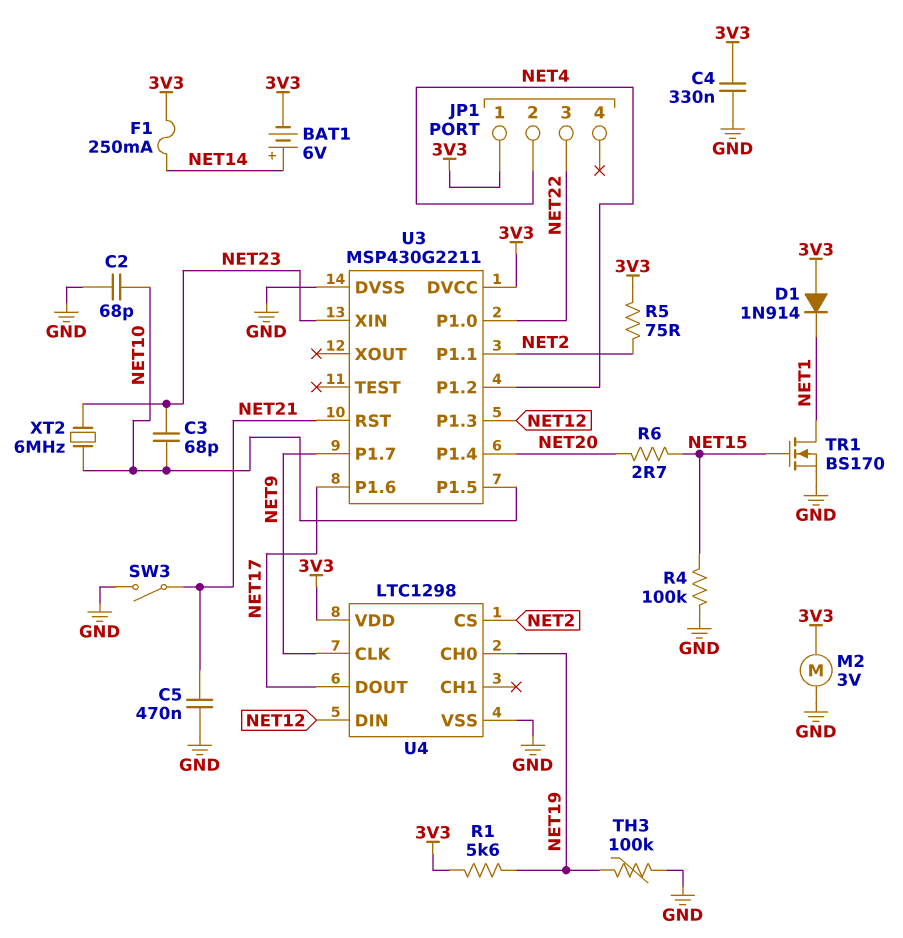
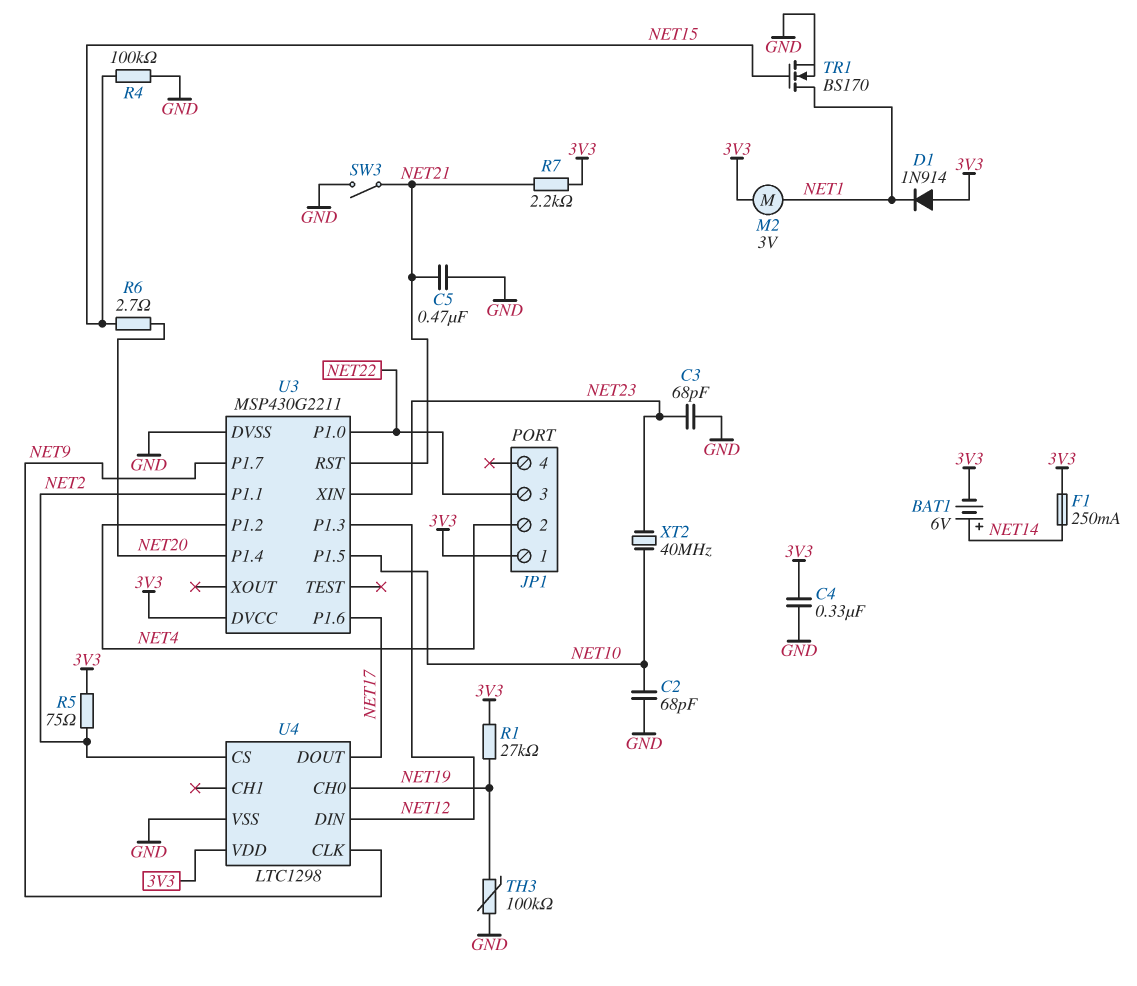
C3: 68pF (NET10, NET23) -> 68pF (GND, NET23)
M2: motor 3V (3V3, GND) -> motor 3V (3V3, NET1)
R1: 5.6k (3V3, NET19) -> 27k (3V3, NET19)
R7: none -> 2.2k (3V3, NET21)
XT2: 6MHz (NET10, NET23) -> 40MHz (NET10, NET23)

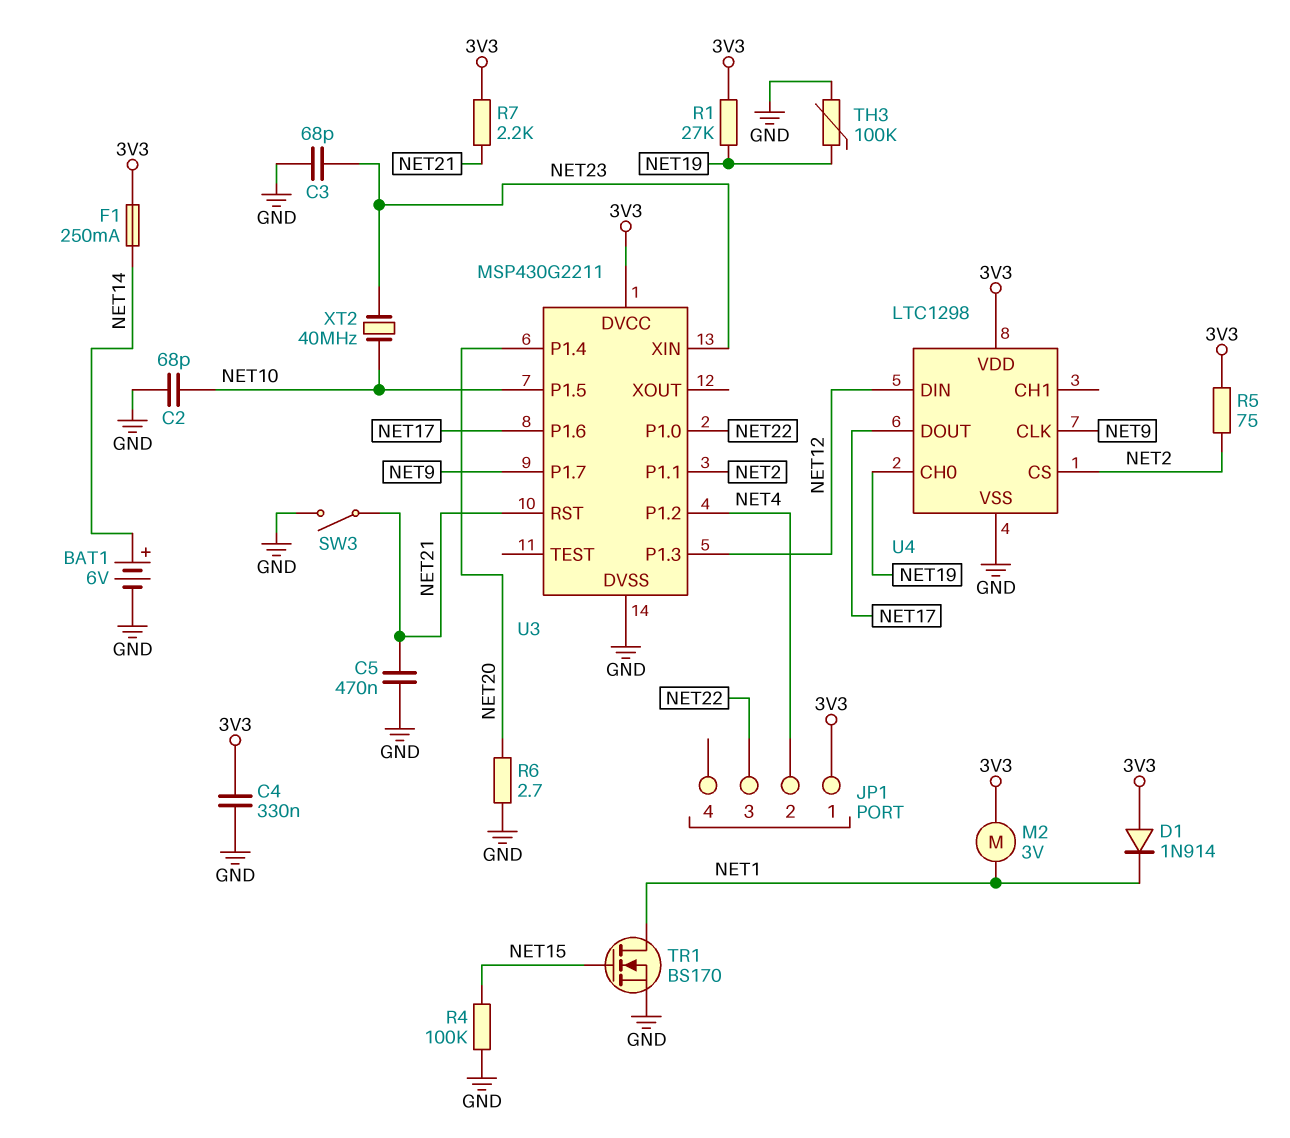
BAT1: 6V (plus NET14, minus 3V3) -> 6V (plus NET14, minus GND)
R6: 2.7 (NET15, NET20) -> 2.7 (GND, NET20)

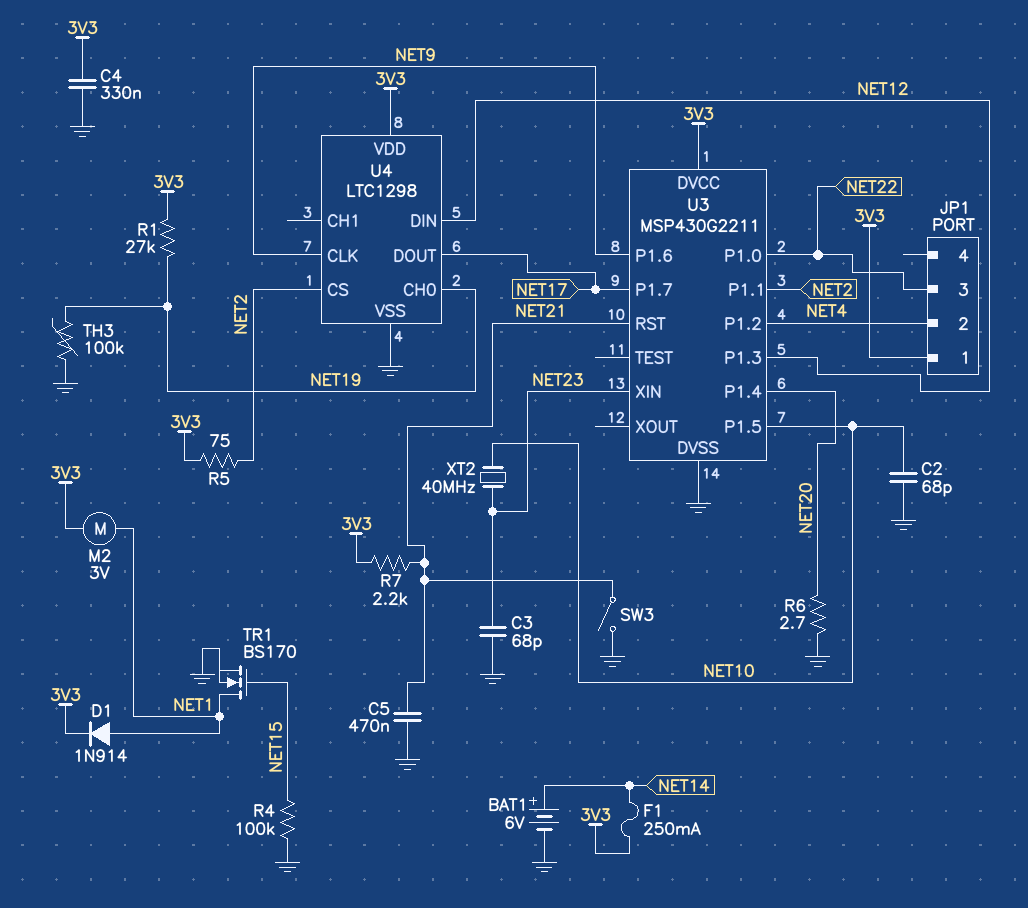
D1: diode 1N914 (A 3V3, K NET1) -> diode 1N914 (A NET1, K 3V3)
U3 pin P1.6: NET17 -> NET9
U3 pin P1.7: NET9 -> NET17

